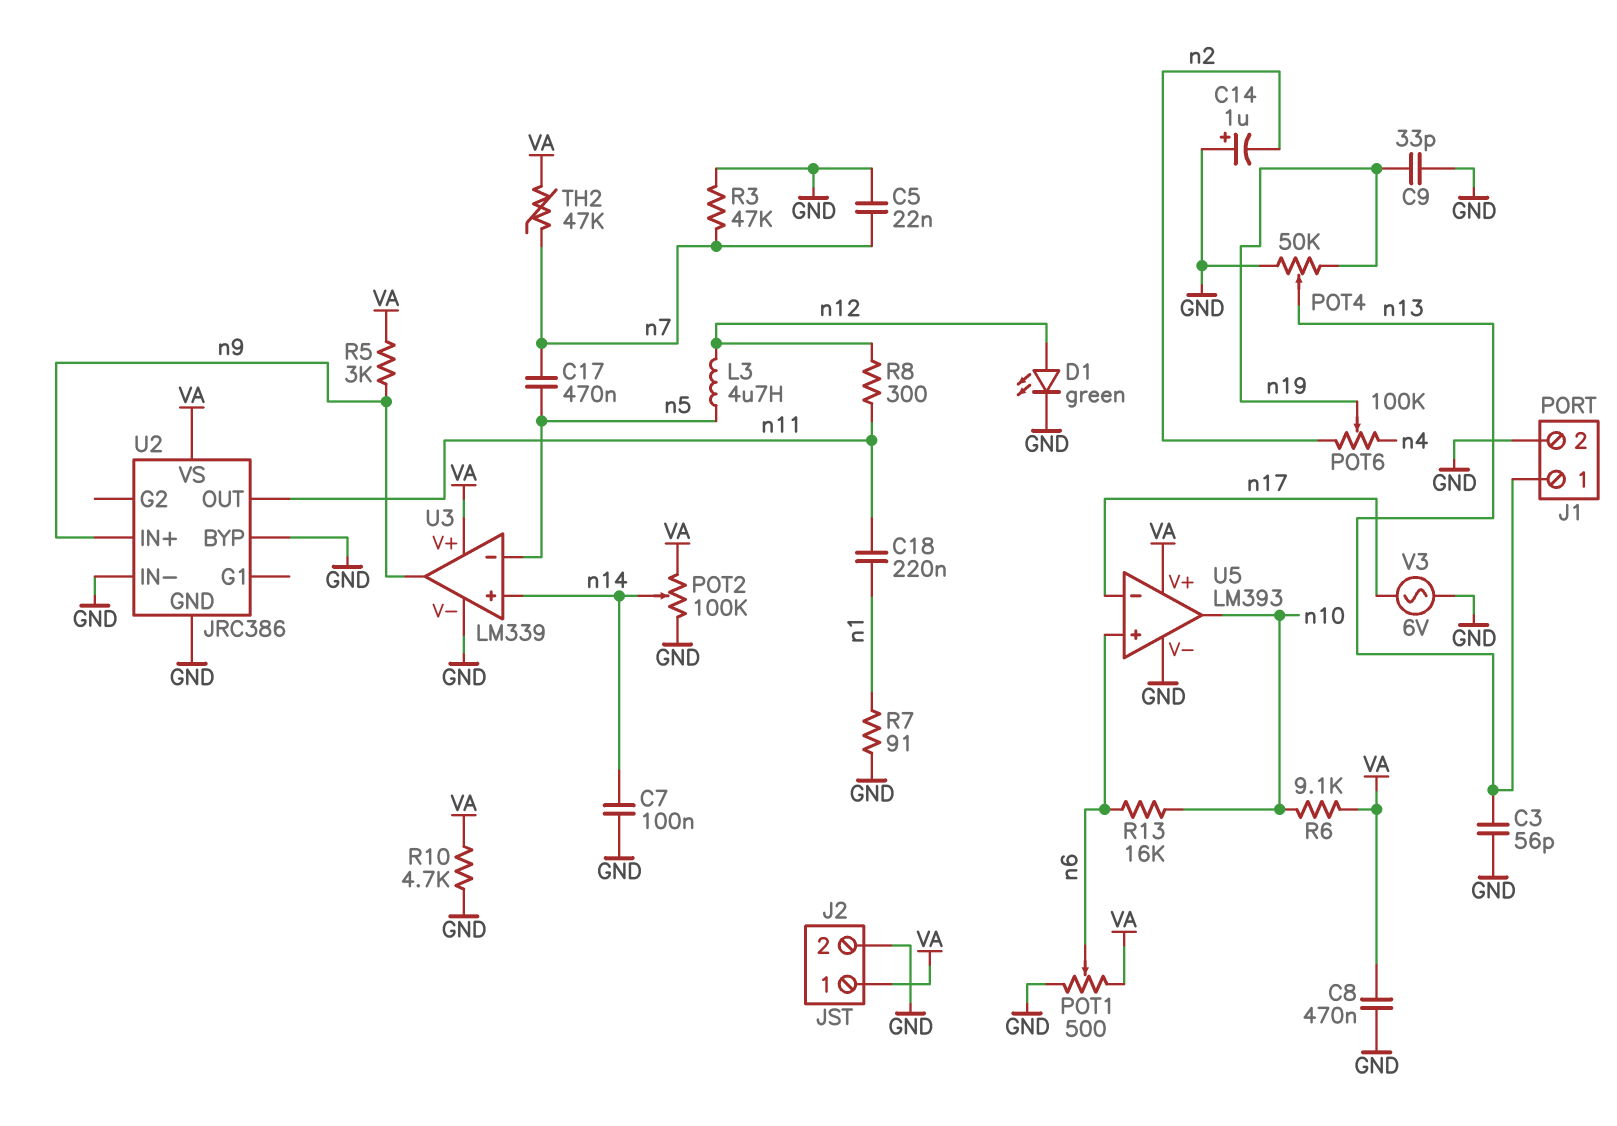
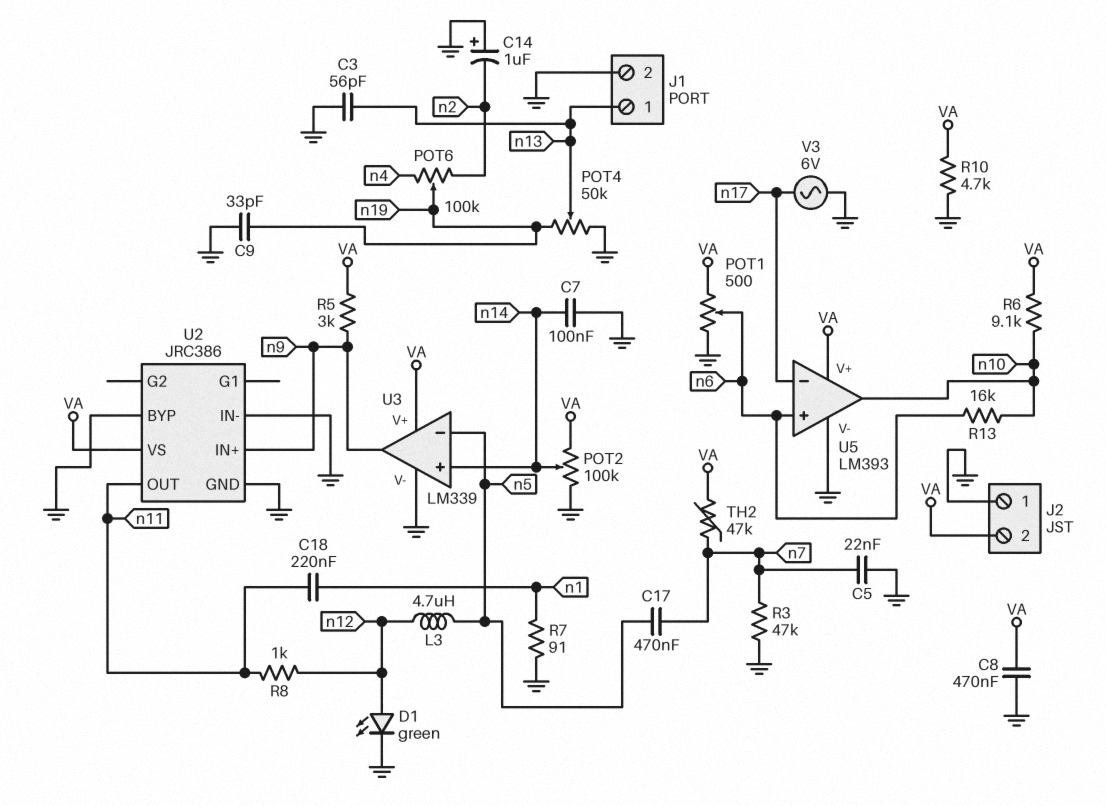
J2 pin 1: VA -> GND
J2 pin 2: GND -> VA
R8: 300 (n11, n12) -> 1k (n11, n12)

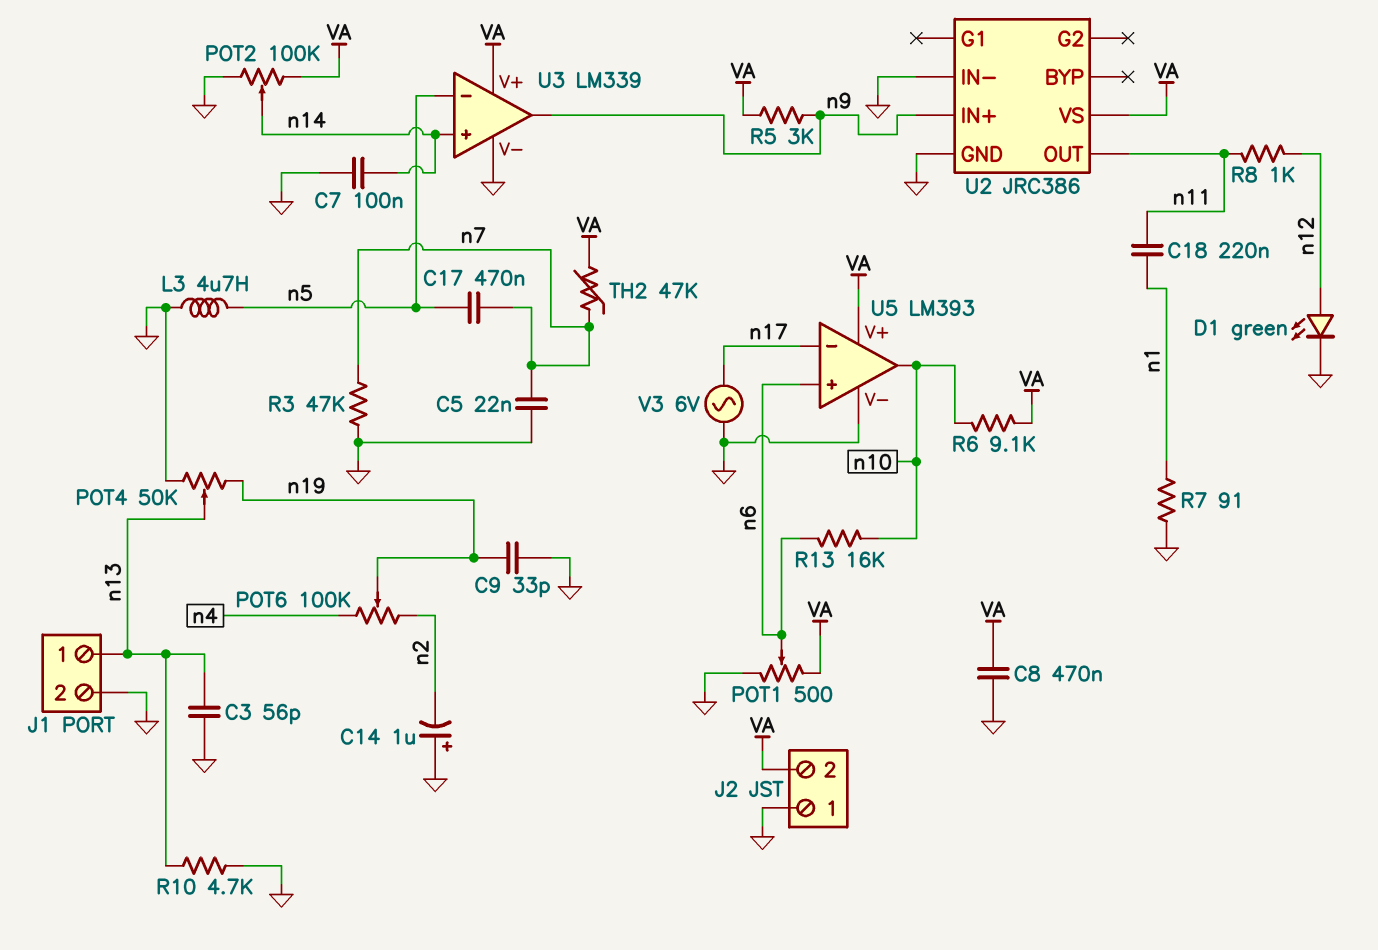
L3: 4.7uH (n5, n12) -> 4.7uH (GND, n5)
R10: 4.7k (GND, VA) -> 4.7k (GND, n13)
U2 pin BYP: GND -> none

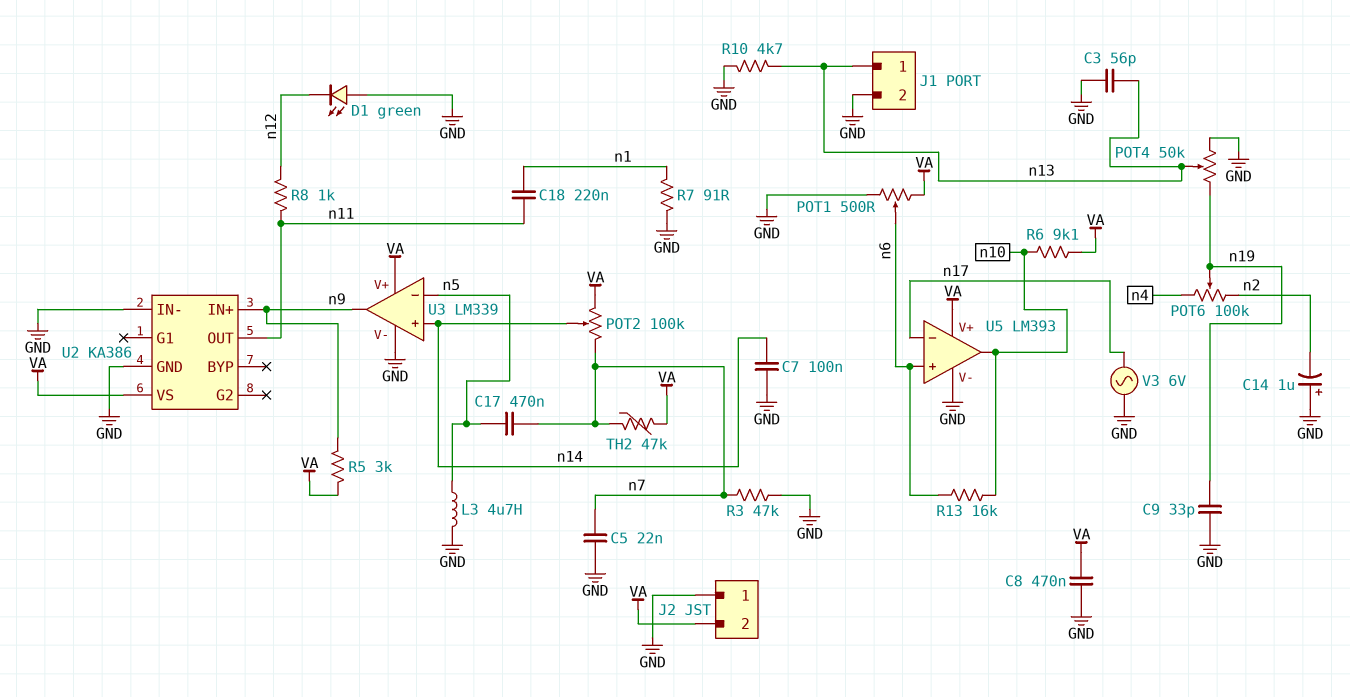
D1: LED green (A n12, K GND) -> LED green (A GND, K n12)
POT2: 100k (GND, VA, wiper n14) -> 100k (VA, n7, wiper n14)
U2: JRC386 -> KA386

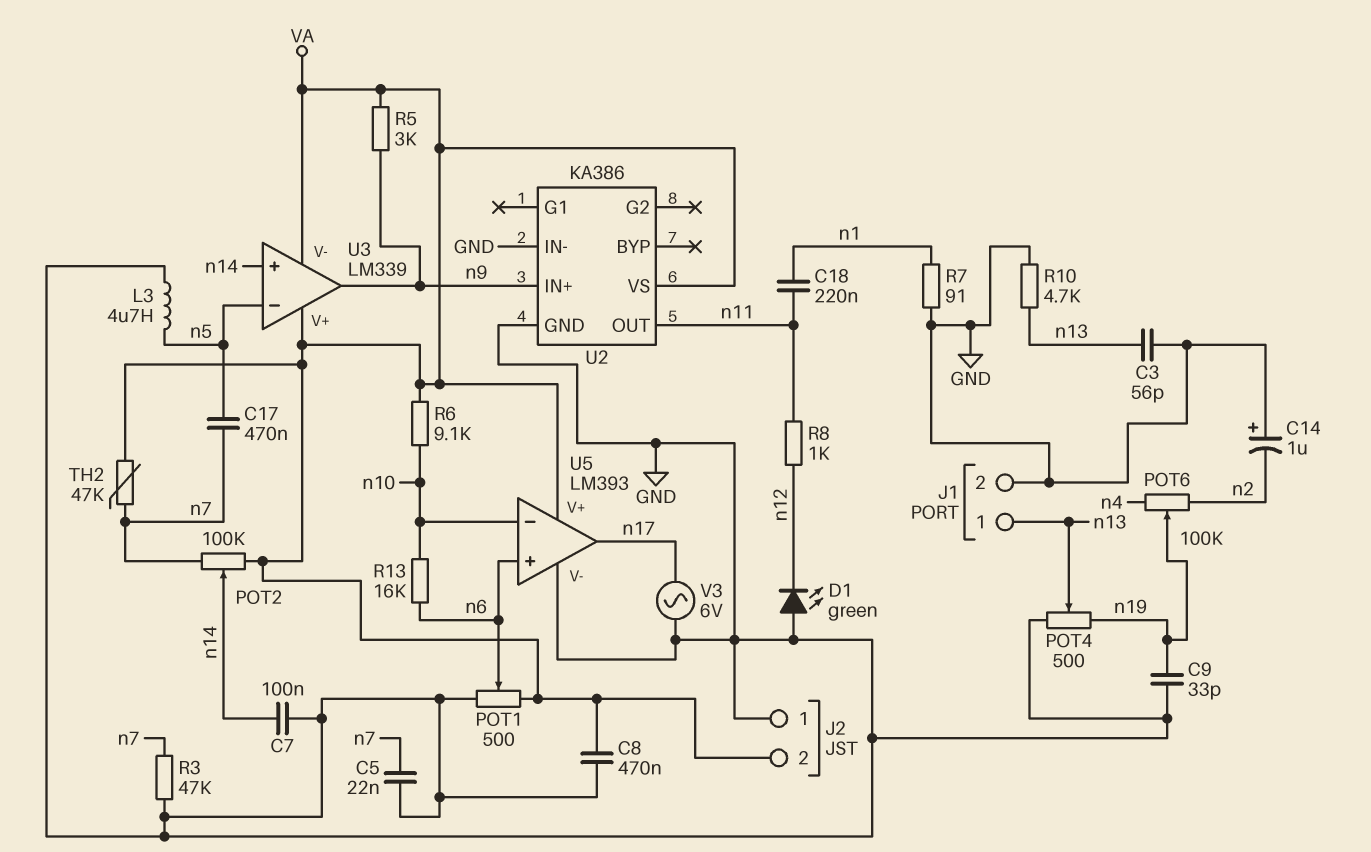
POT4: 50k (GND, n19, wiper n13) -> 500 (GND, n19, wiper n13)
U3 pin V-: GND -> VA
U5 pin in-: n17 -> n10
U5 pin out: n10 -> n17

